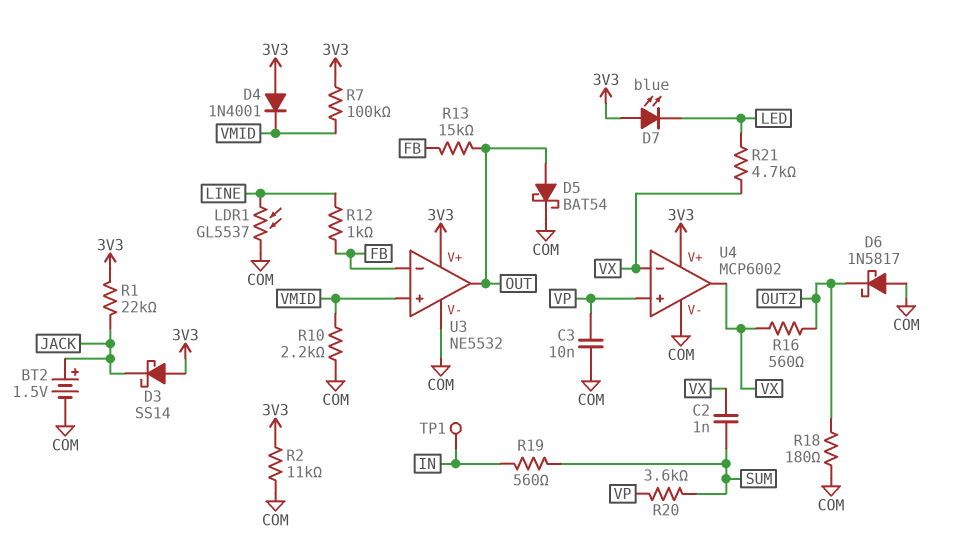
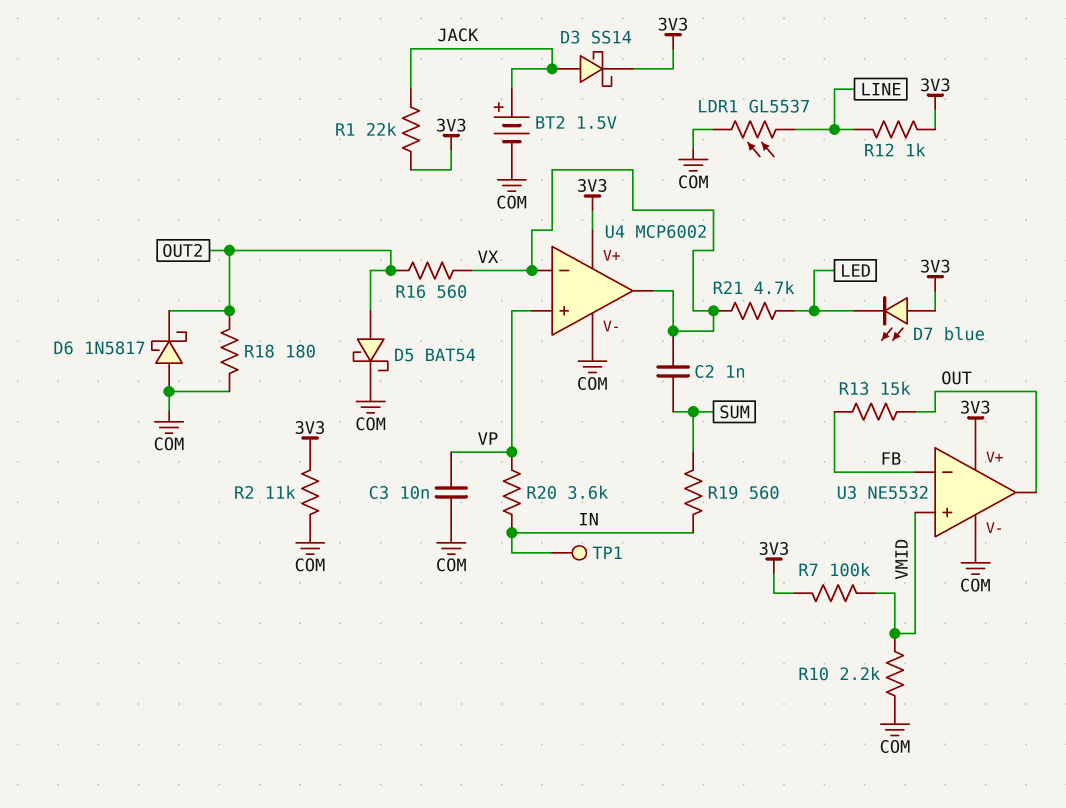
D3: schottky SS14 (A 3V3, K JACK) -> schottky SS14 (A JACK, K 3V3)
D4: diode 1N4001 (A 3V3, K VMID) -> none
D5: schottky BAT54 (A OUT, K COM) -> schottky BAT54 (A OUT2, K COM)
R12: 1k (FB, LINE) -> 1k (3V3, LINE)
R20: 3.6k (SUM, VP) -> 3.6k (IN, VP)

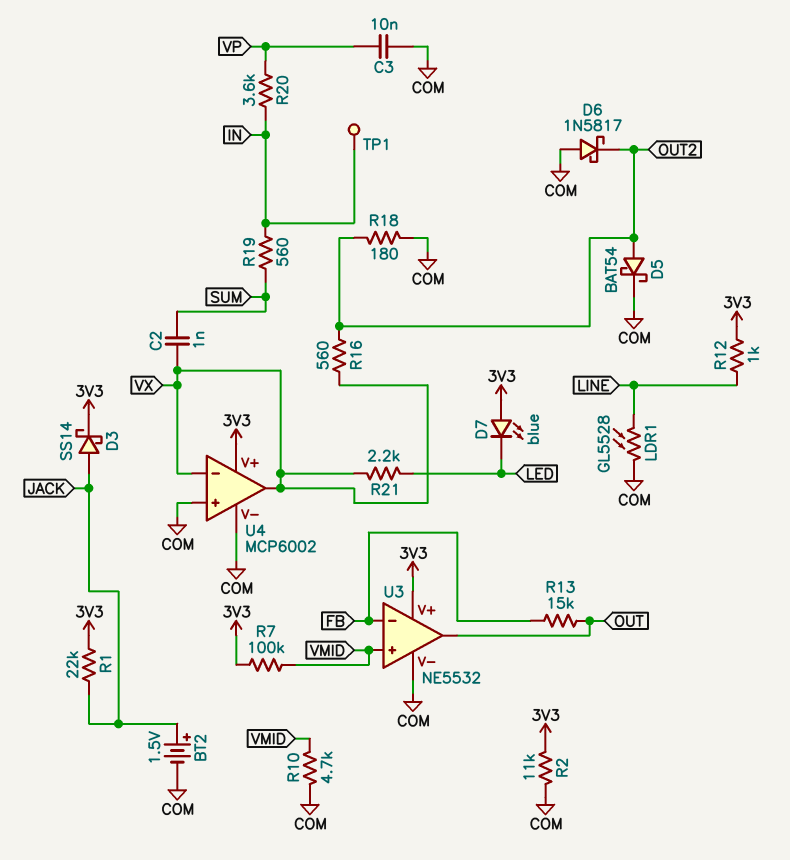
LDR1: GL5537 (COM, LINE) -> GL5528 (COM, LINE)
R10: 2.2k (COM, VMID) -> 4.7k (COM, VMID)
R21: 4.7k (LED, VX) -> 2.2k (LED, VX)
U4 pin in+: VP -> COM

